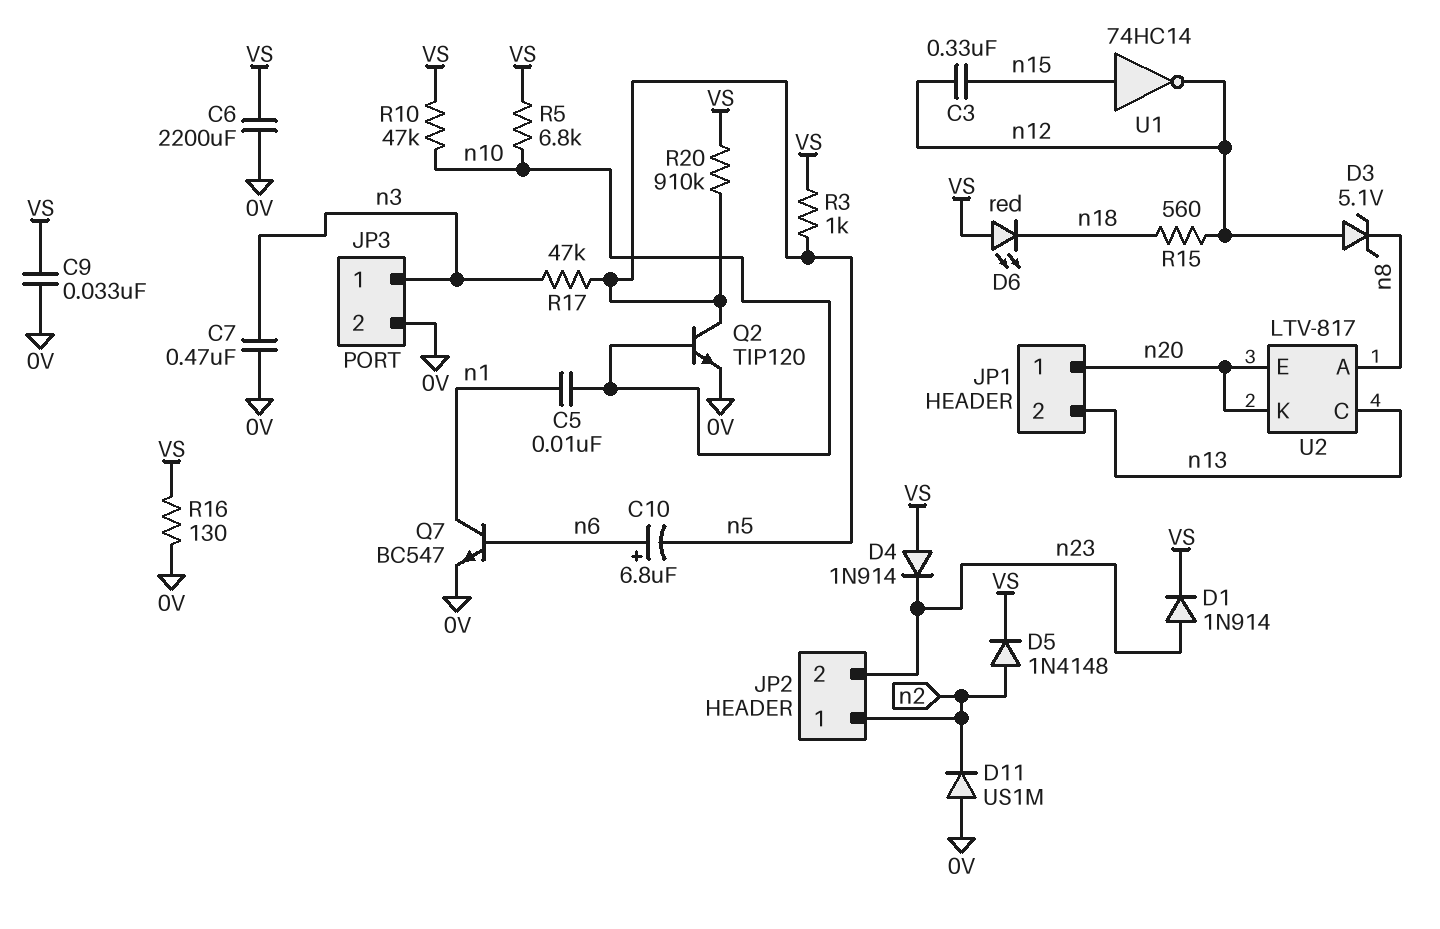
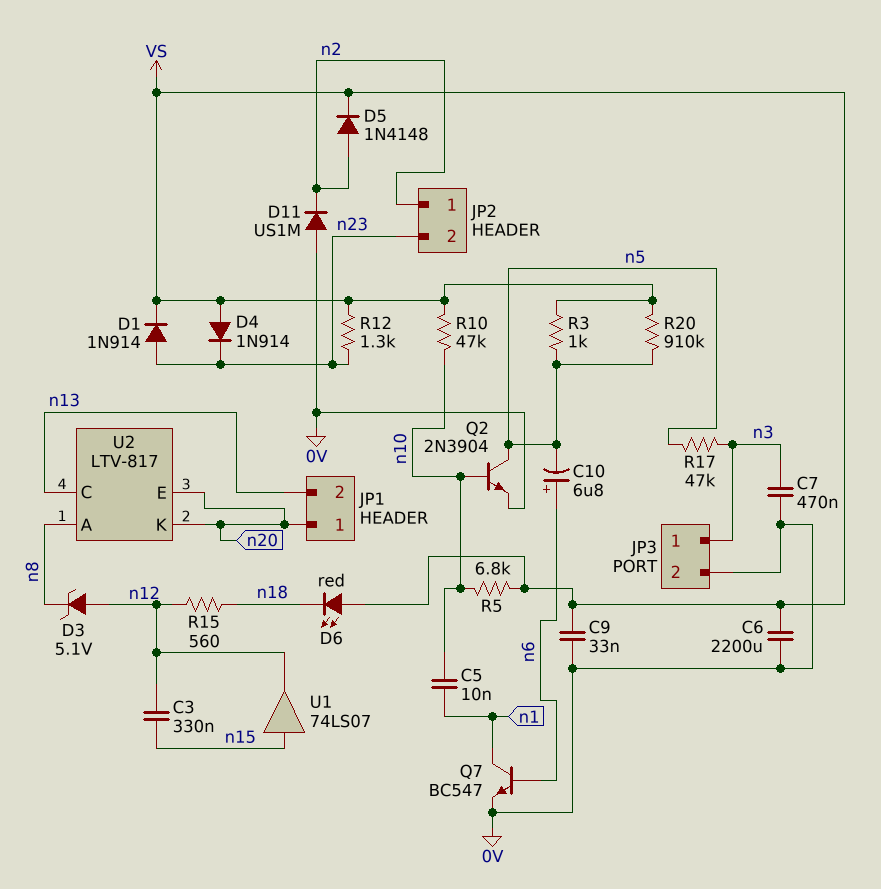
Q2: NPN TIP120 (B n10, C n5, E 0V) -> NPN 2N3904 (B n10, C n5, E 0V)
R12: none -> 1.3k (VS, n23)
R16: 130 (0V, VS) -> none
U1: NOT 74HC14 (in n15, out n12) -> buffer 74LS07 (in n15, out n12)

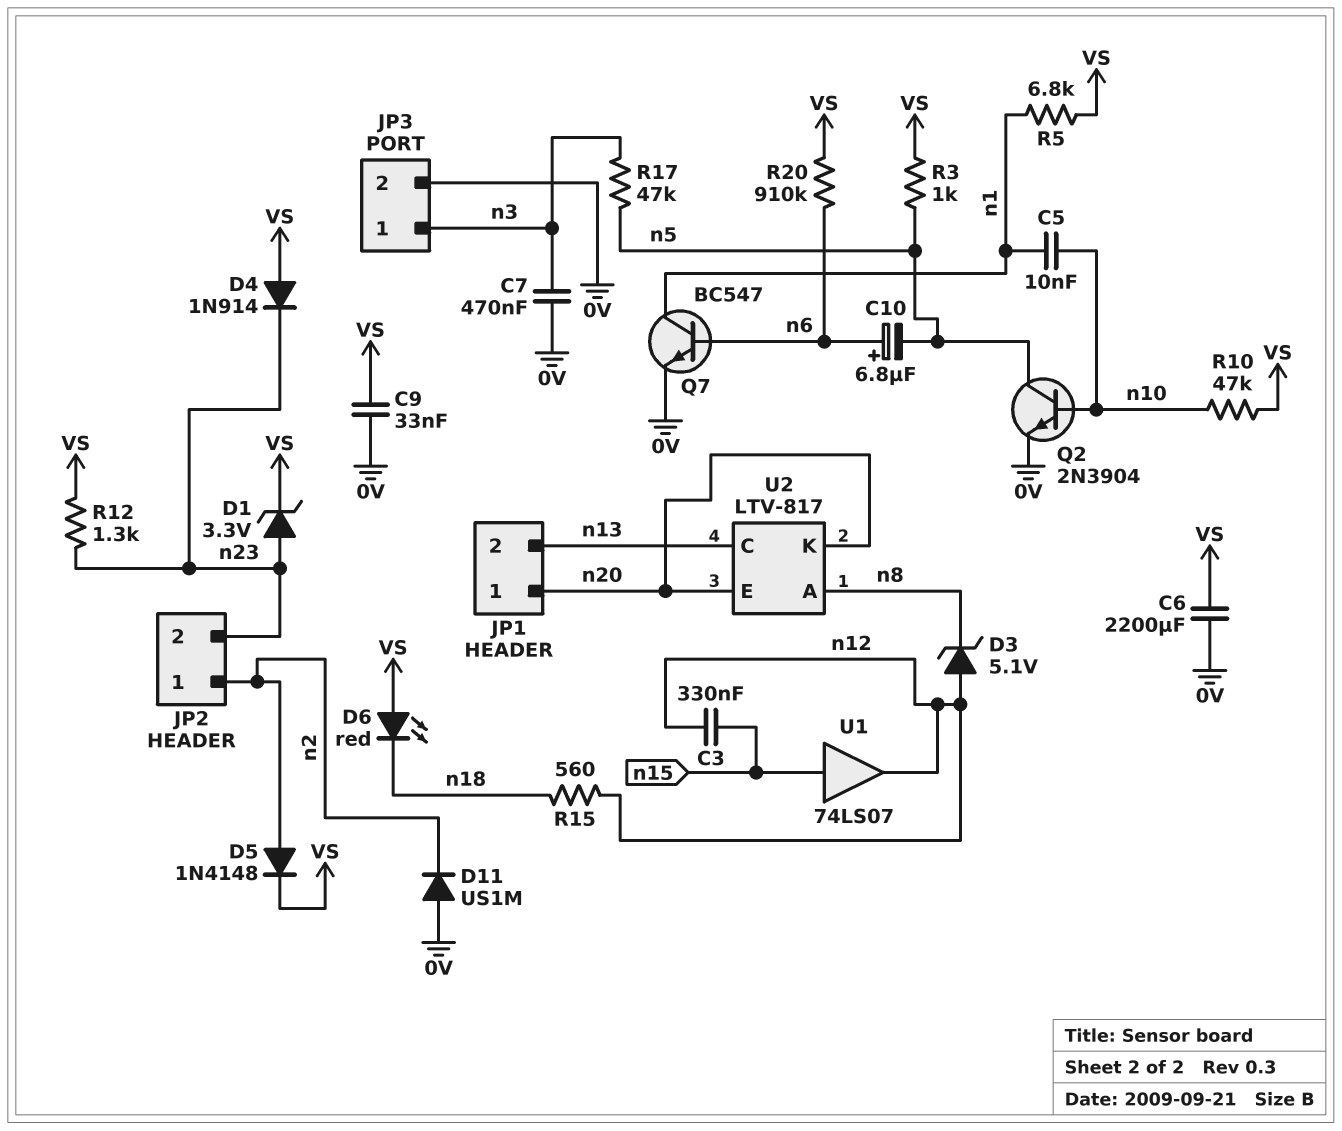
D1: diode 1N914 (A n23, K VS) -> zener 3.3V (A n23, K VS)
R5: 6.8k (VS, n10) -> 6.8k (VS, n1)
R20: 910k (VS, n5) -> 910k (VS, n6)

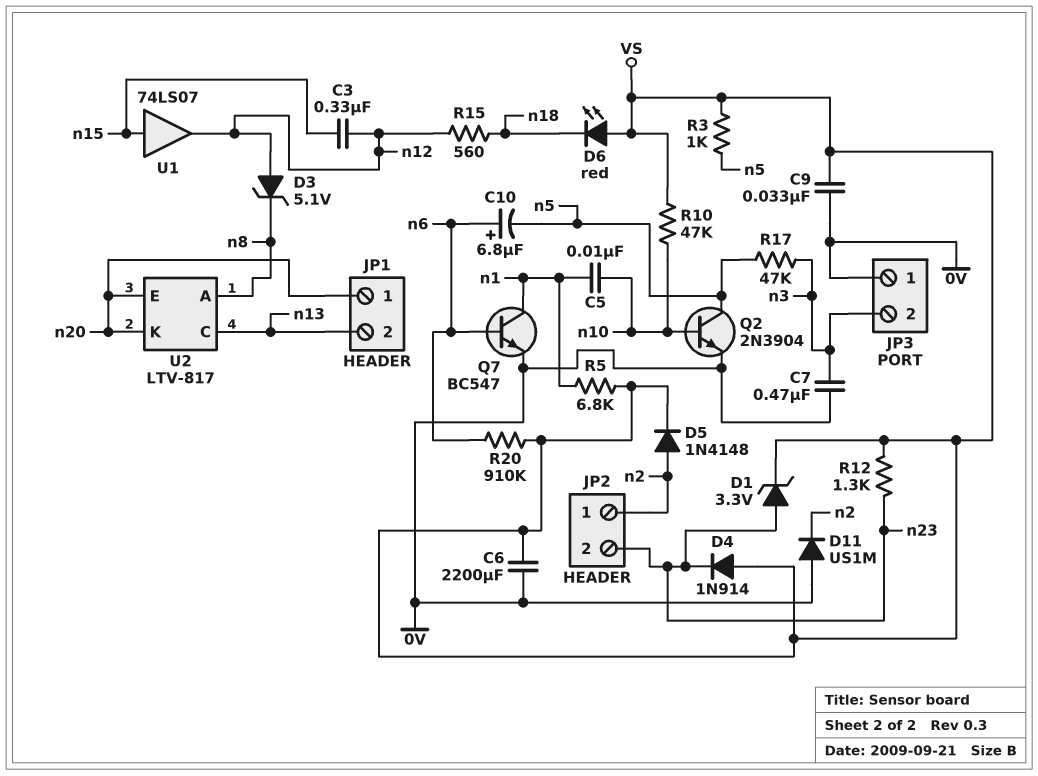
JP3 pin 1: n3 -> 0V
JP3 pin 2: 0V -> n3

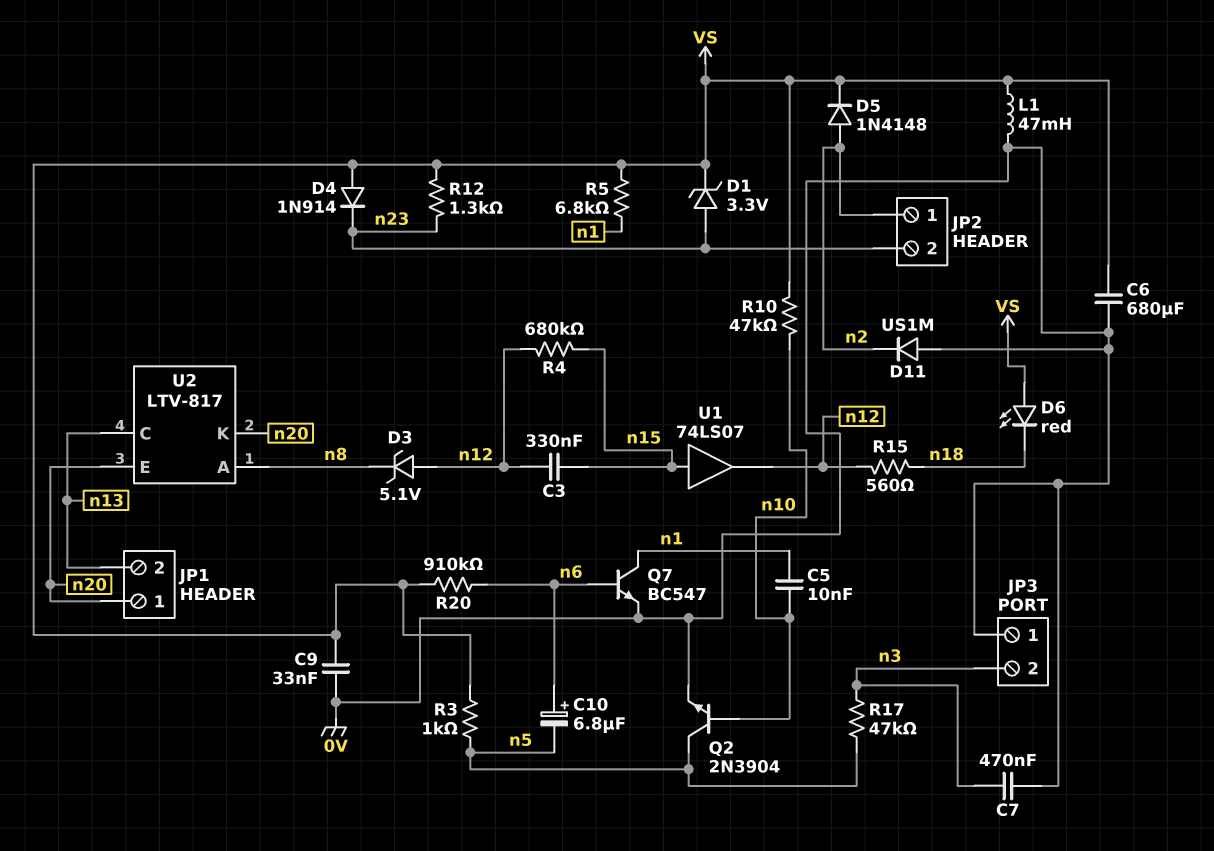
C6: 2200uF (0V, VS) -> 680uF (0V, VS)
L1: none -> 47mH (0V, VS)
R4: none -> 680k (n12, n15)

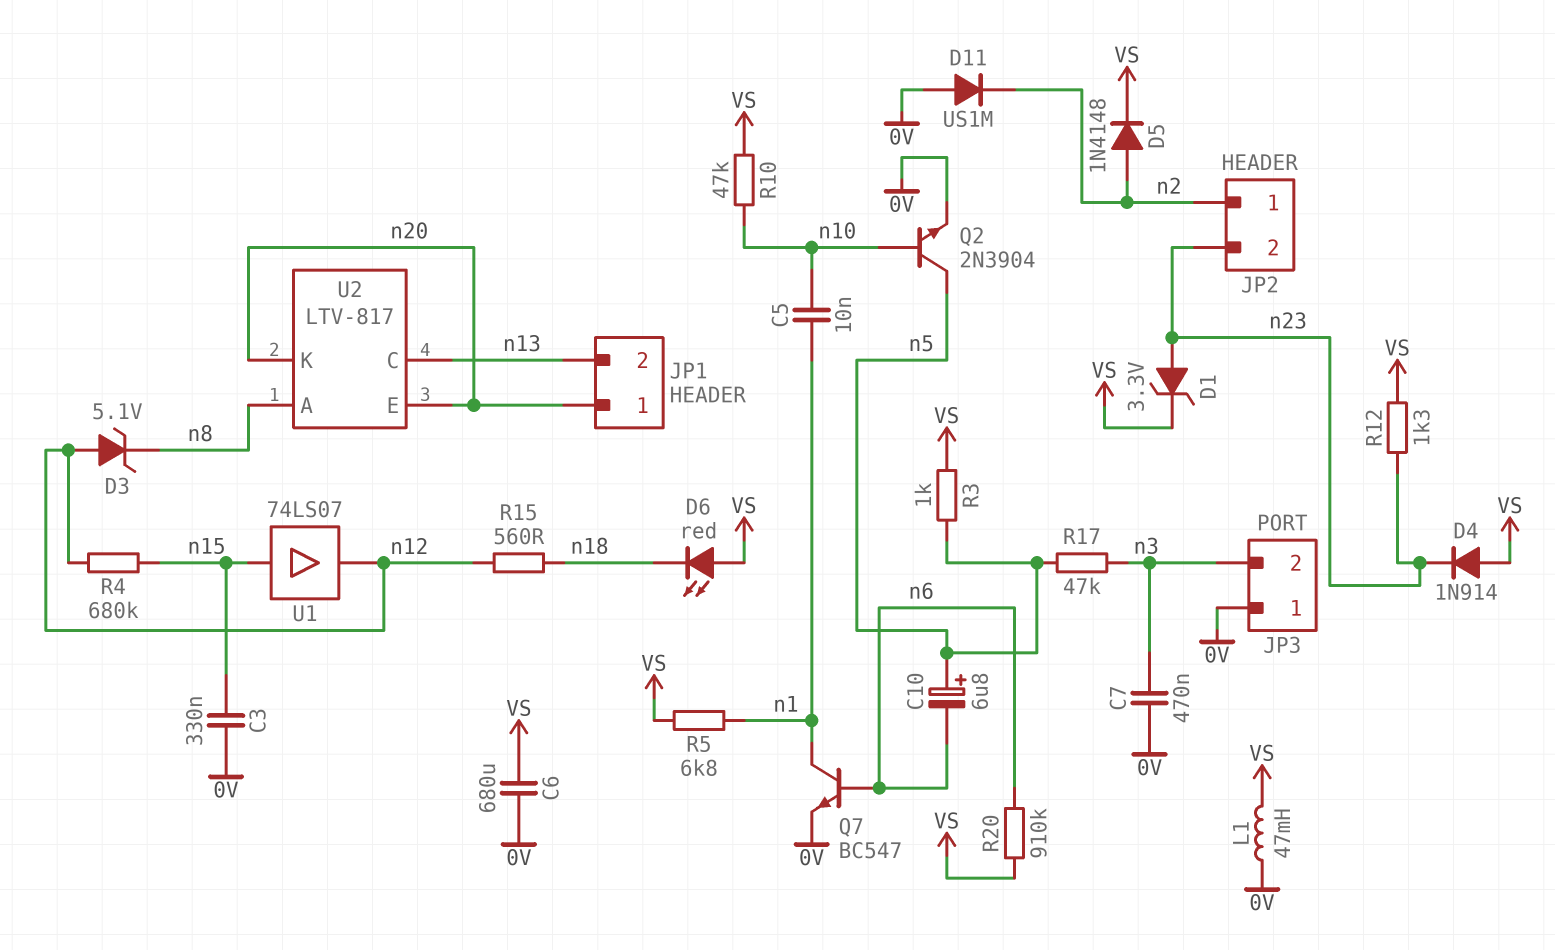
C3: 330nF (n12, n15) -> 330nF (0V, n15)
C9: 33nF (0V, VS) -> none
C10: 6.8uF (plus n6, minus n5) -> 6.8uF (plus n5, minus n6)

